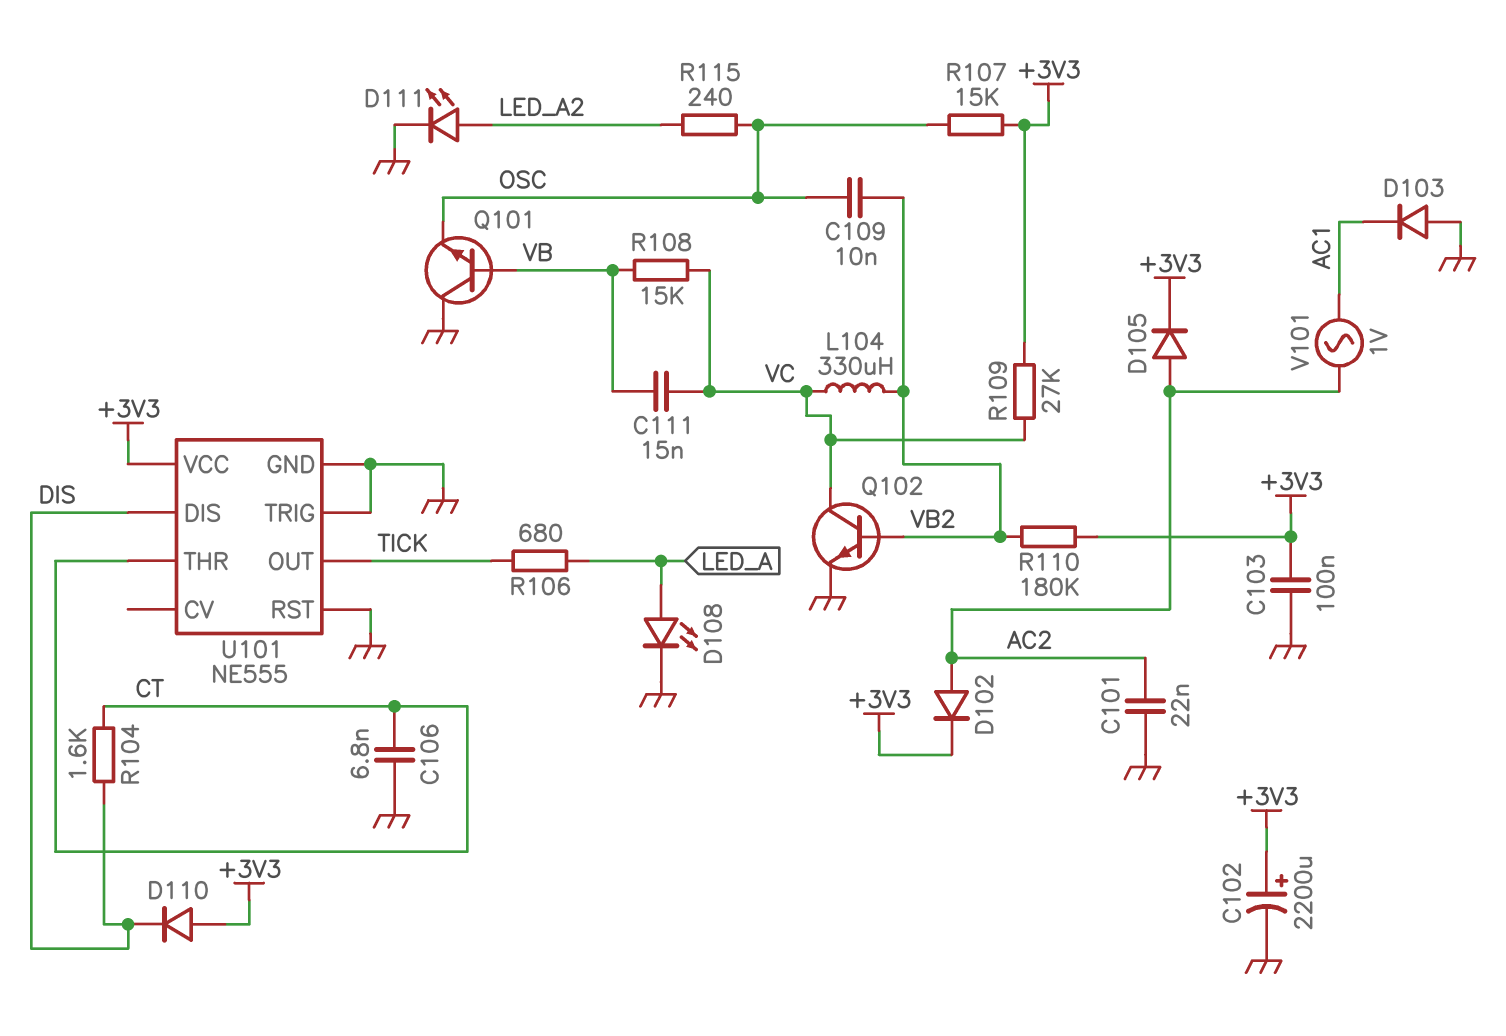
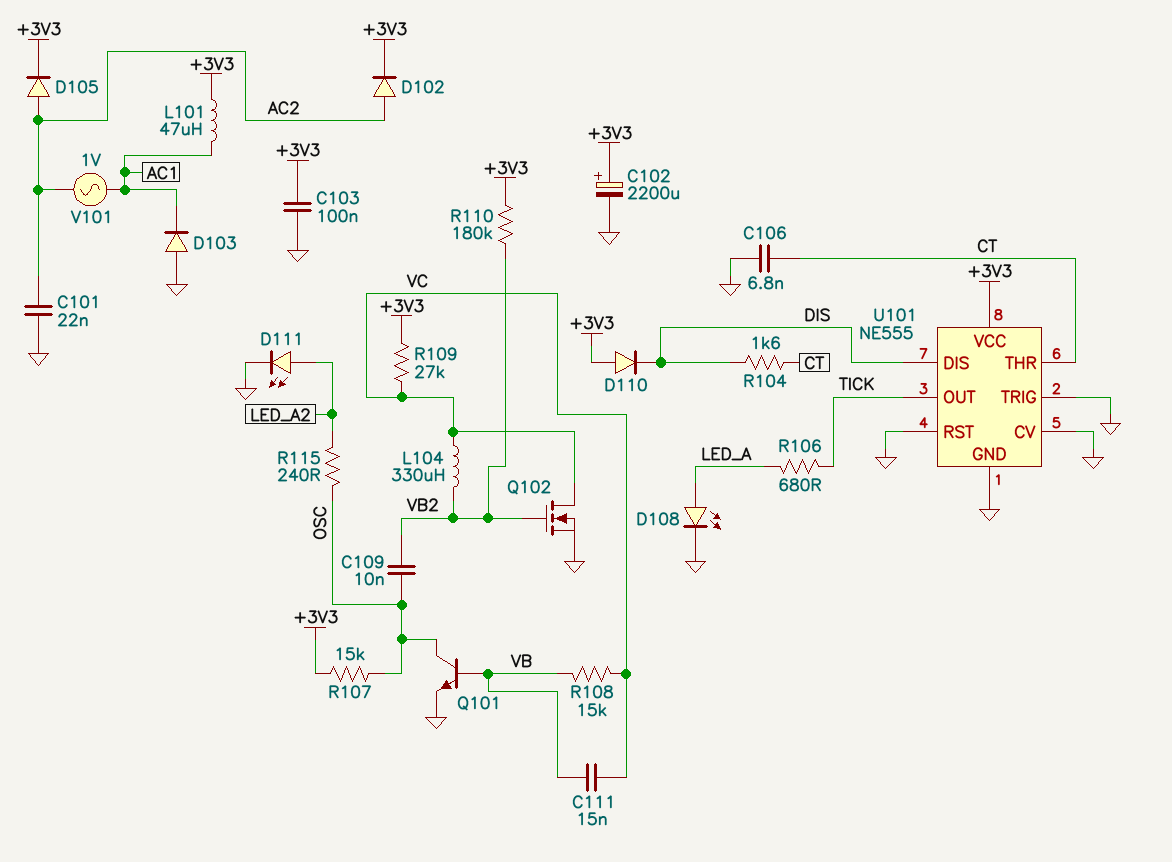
L101: none -> 47uH (+3V3, AC1)
Q101: NPN (B VB, C GND, E OSC) -> NPN (B VB, C OSC, E GND)
Q102: NPN (B VB2, C VC, E GND) -> NMOS (G VB2, D VC, S GND)
U101 pin CV: none -> GND

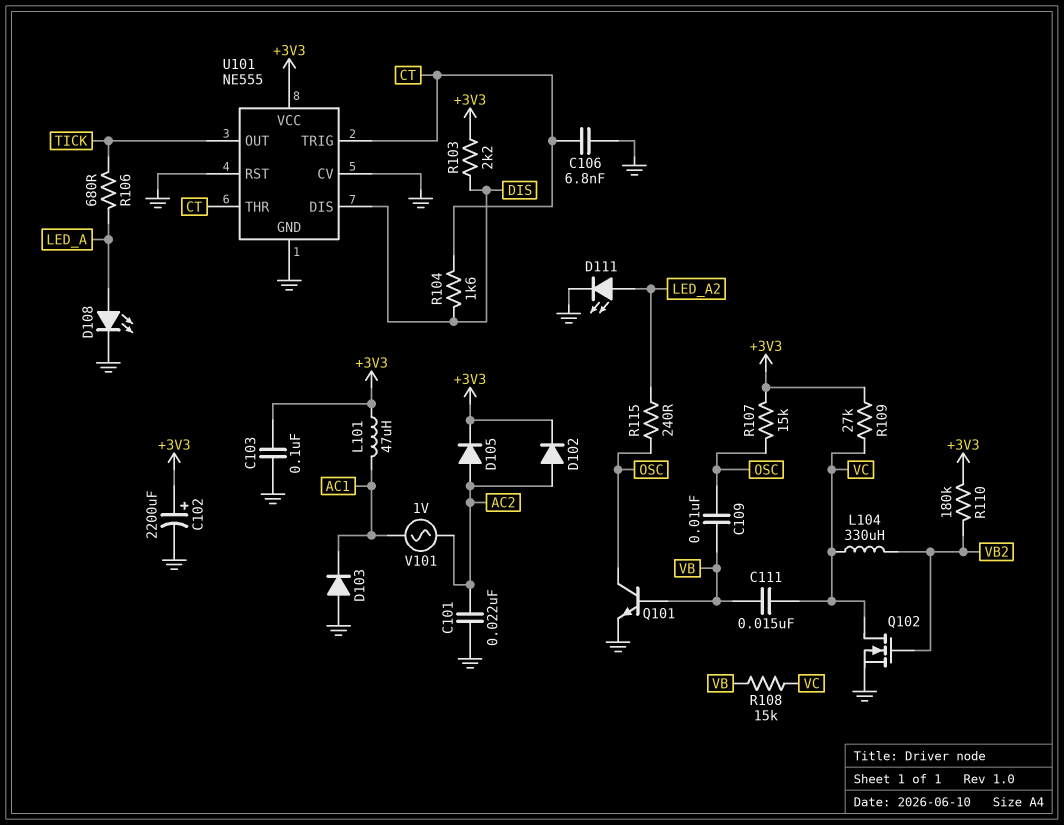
C109: 10nF (OSC, VB2) -> 10nF (OSC, VB)
D110: diode (A +3V3, K DIS) -> none
R103: none -> 2.2k (+3V3, DIS)
U101 pin TRIG: GND -> CT

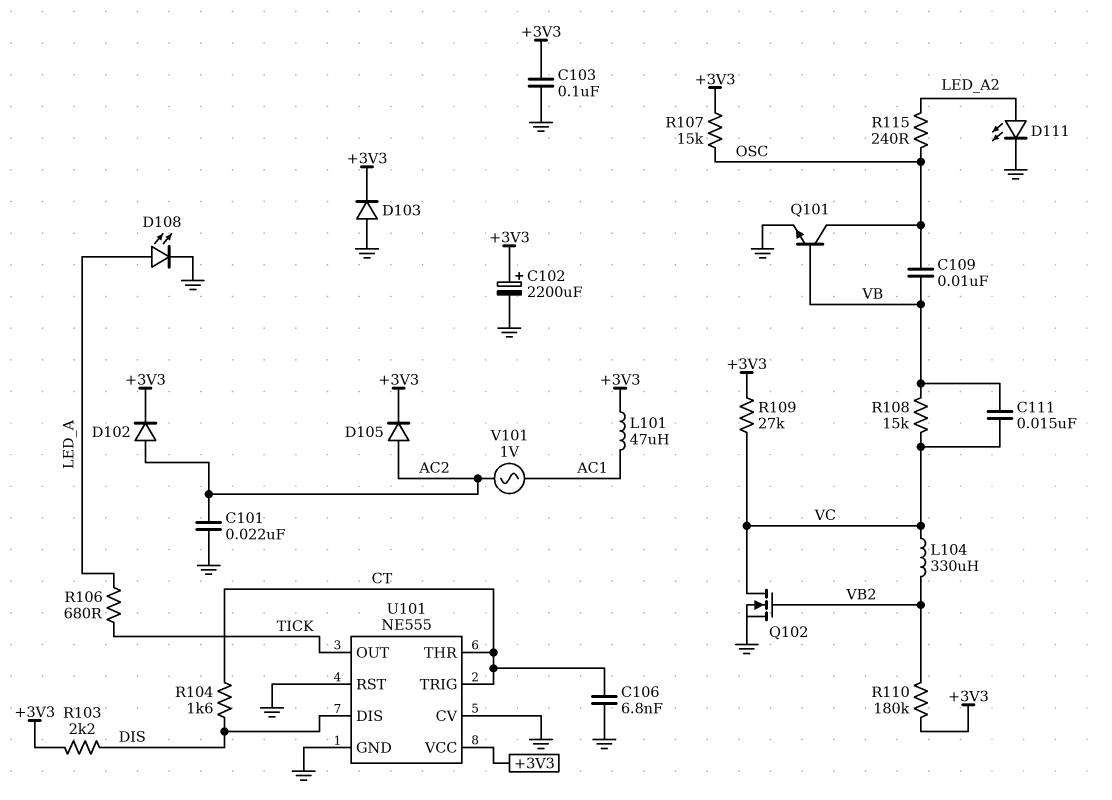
D103: diode (A GND, K AC1) -> diode (A GND, K +3V3)

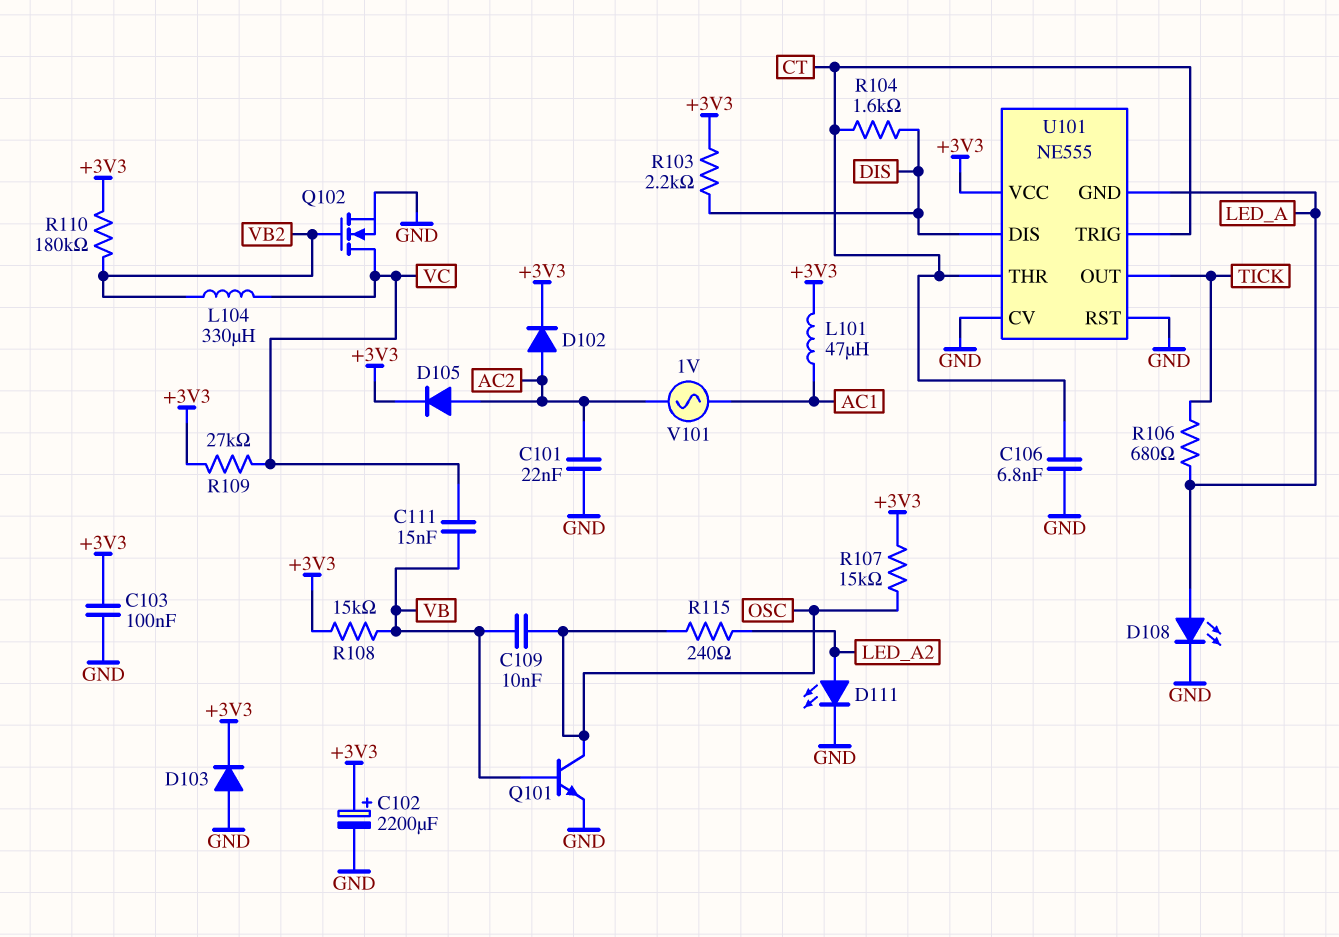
R108: 15k (VB, VC) -> 15k (+3V3, VB)
U101 pin GND: GND -> LED_A

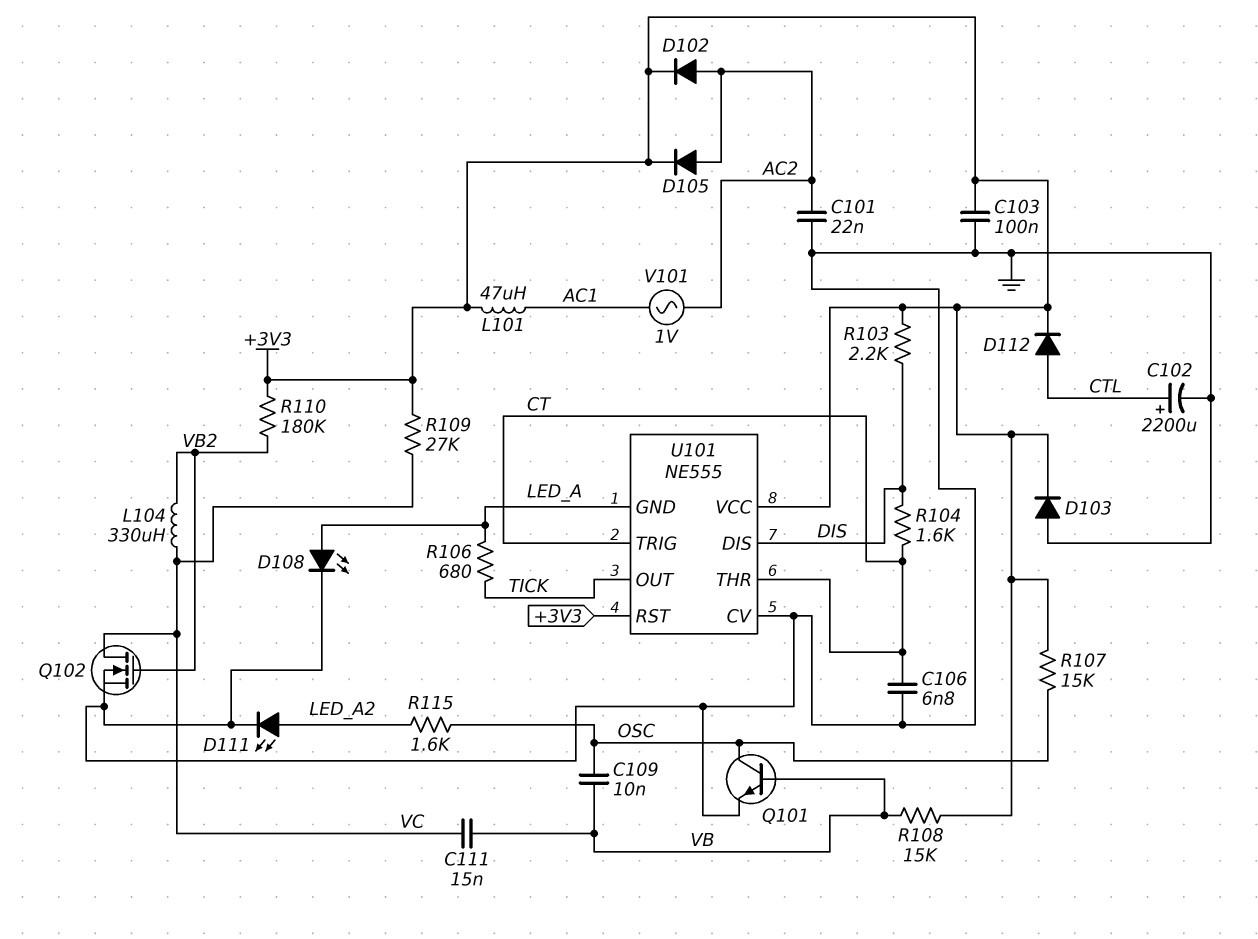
C102: 2200uF (plus +3V3, minus GND) -> 2200uF (plus CTL, minus GND)
D112: none -> diode (A CTL, K +3V3)
R115: 240 (LED_A2, OSC) -> 1.6k (LED_A2, OSC)
U101 pin RST: GND -> +3V3

